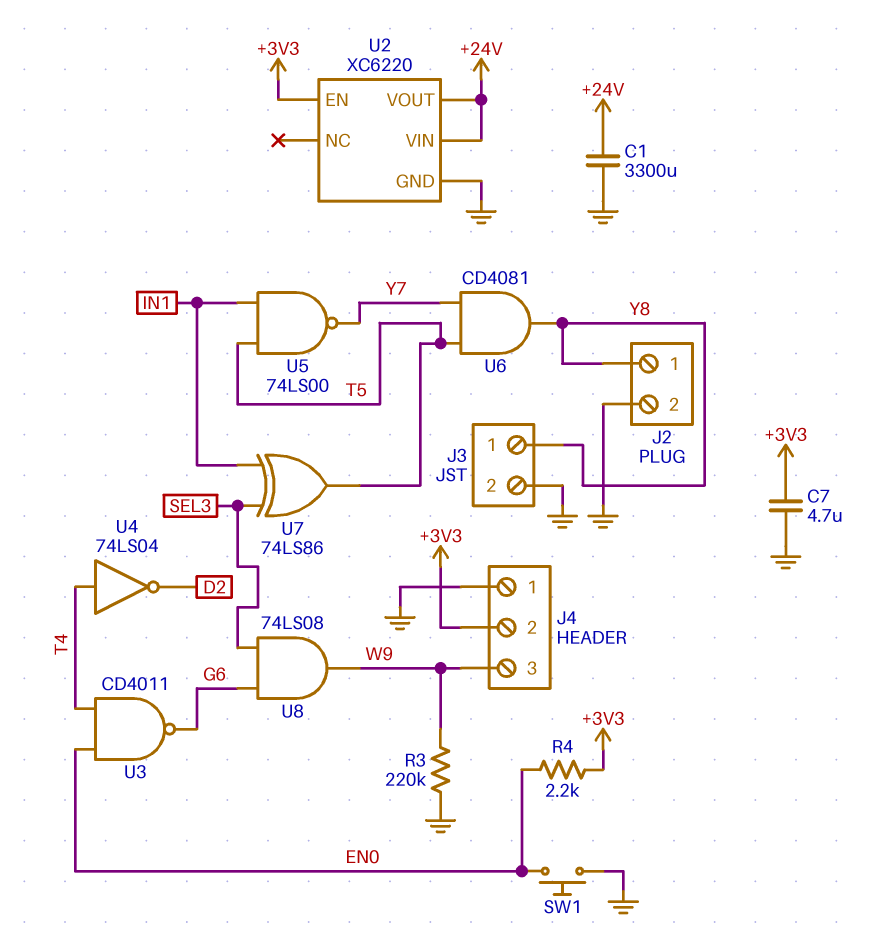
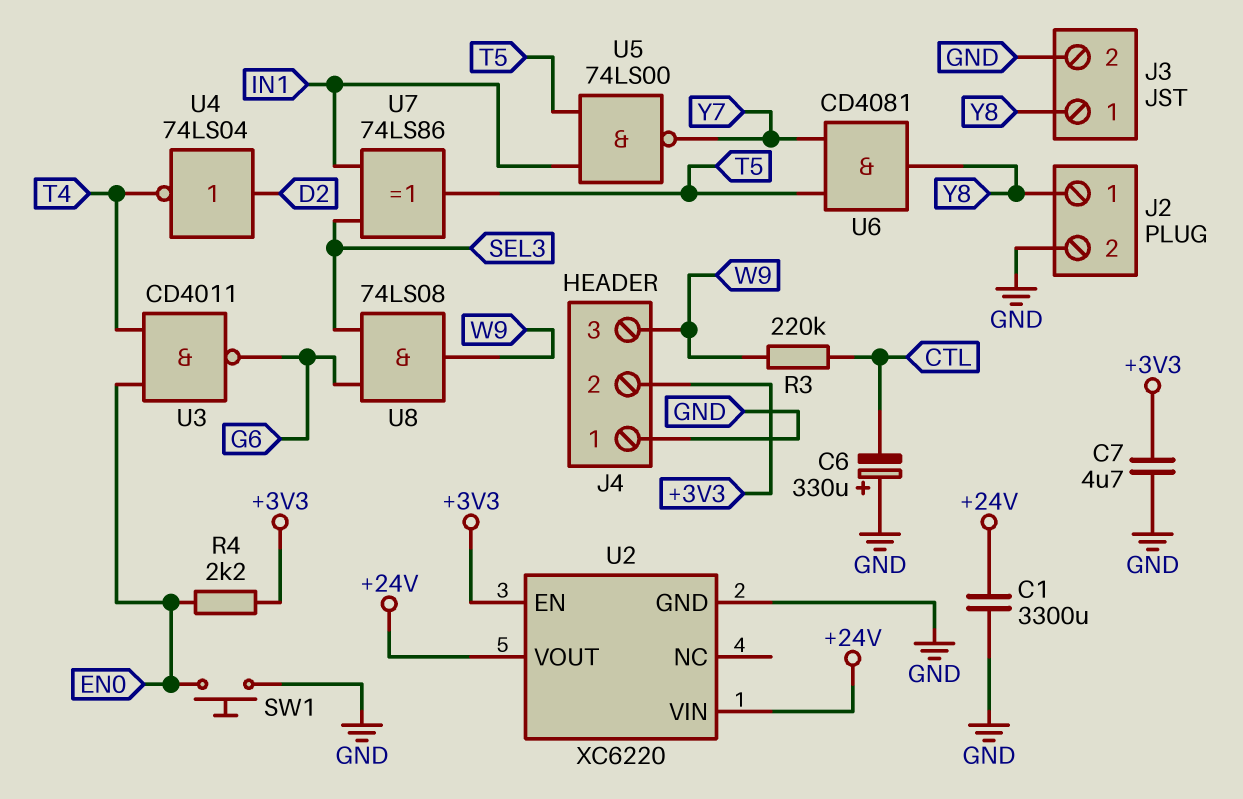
C6: none -> 330uF (plus GND, minus CTL)
R3: 220k (GND, W9) -> 220k (CTL, W9)
U4: NOT 74LS04 (in T4, out D2) -> NOT 74LS04 (in D2, out T4)

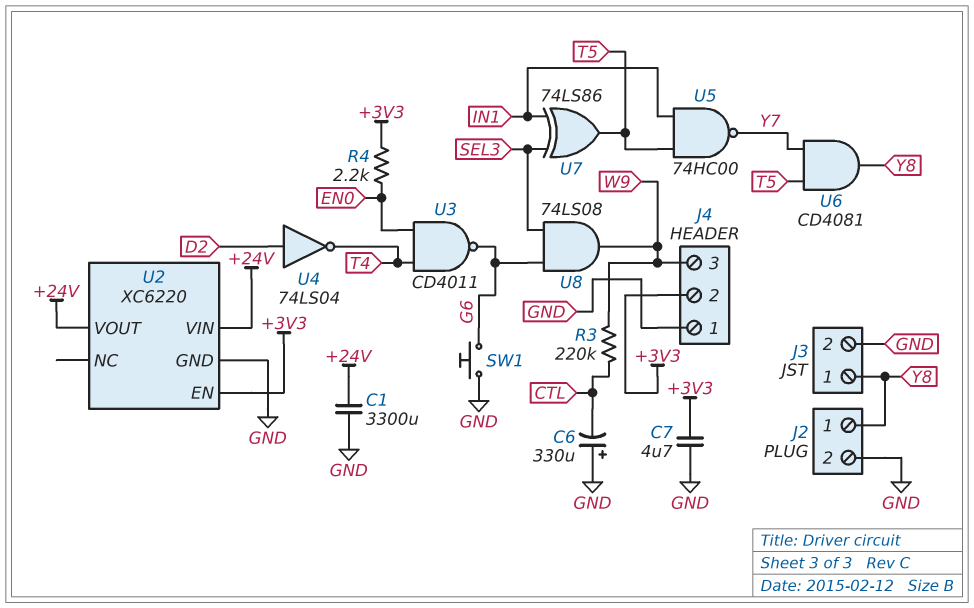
SW1: button (EN0, GND) -> button (G6, GND)
U5: NAND 74LS00 (in IN1, in T5, out Y7) -> NAND 74HC00 (in IN1, in T5, out Y7)

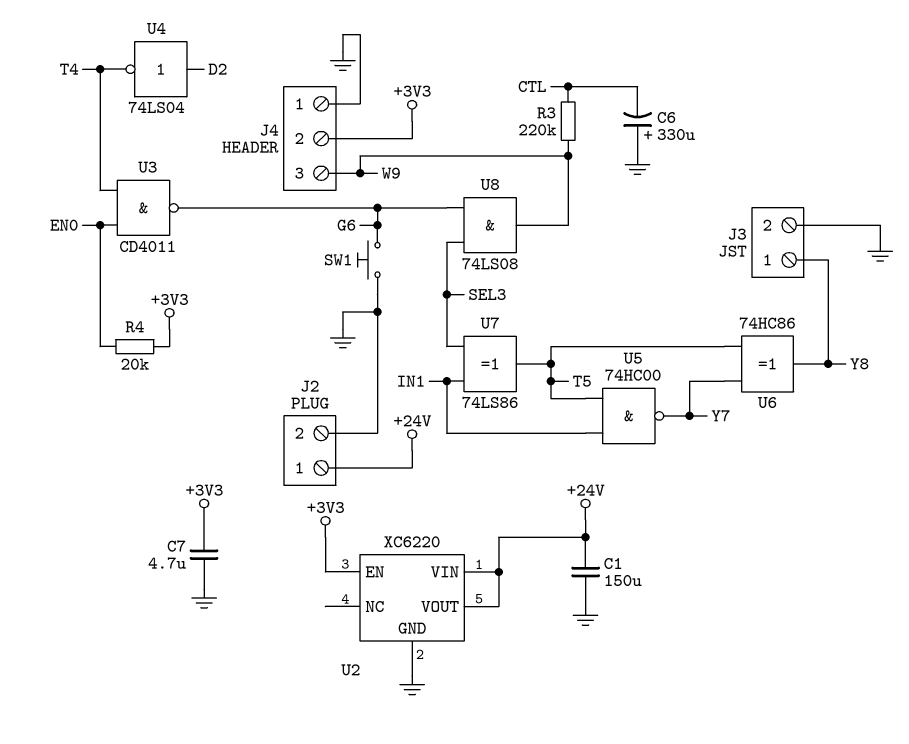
C1: 3300uF (+24V, GND) -> 150uF (+24V, GND)
J2 pin 1: Y8 -> +24V
R4: 2.2k (+3V3, EN0) -> 20k (+3V3, EN0)
U6: AND CD4081 (in T5, in Y7, out Y8) -> XOR 74HC86 (in T5, in Y7, out Y8)

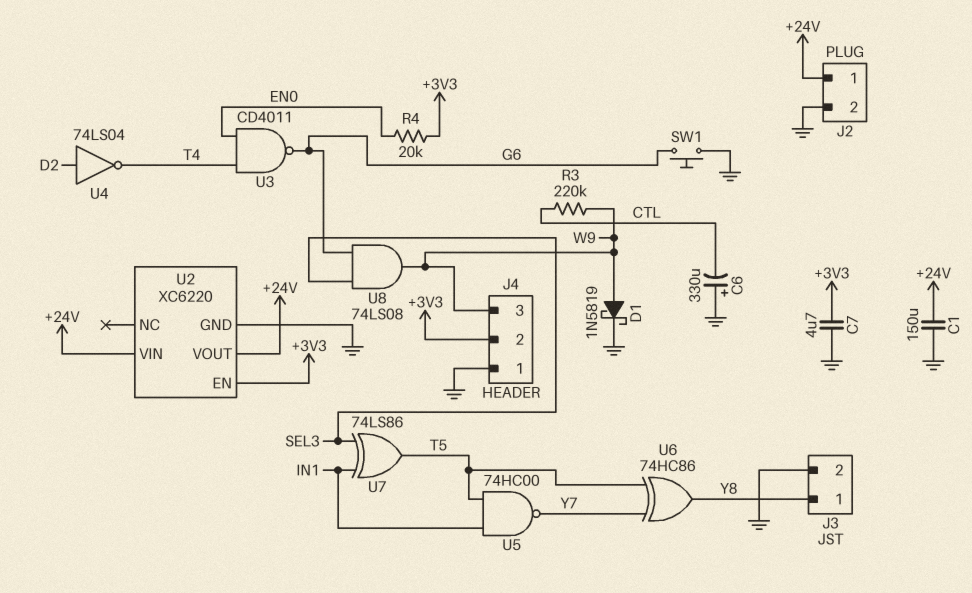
D1: none -> schottky 1N5819 (A W9, K GND)

